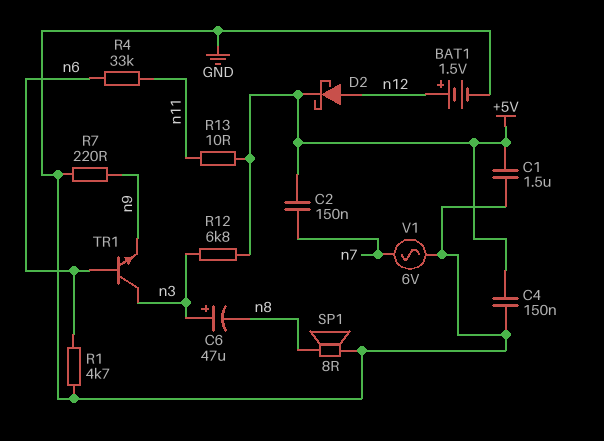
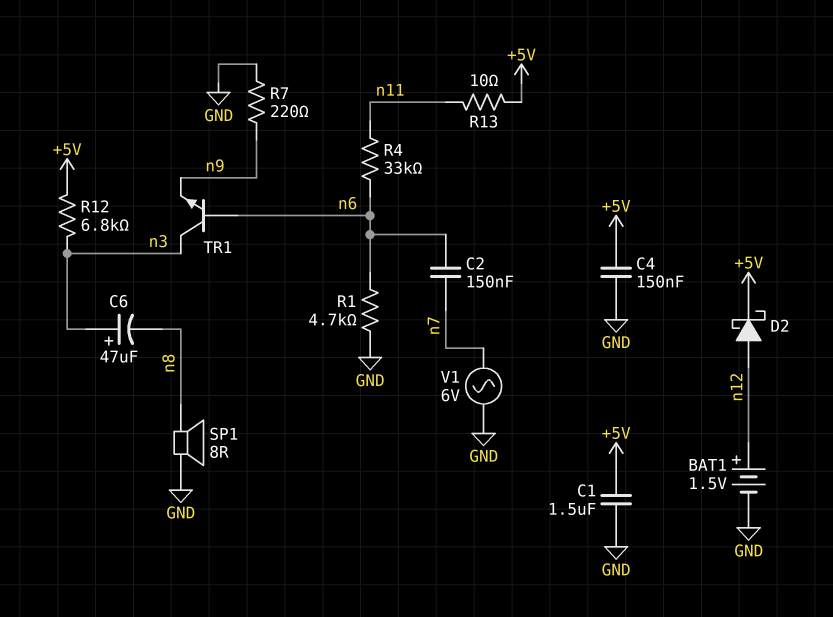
C2: 150nF (+5V, n7) -> 150nF (n6, n7)

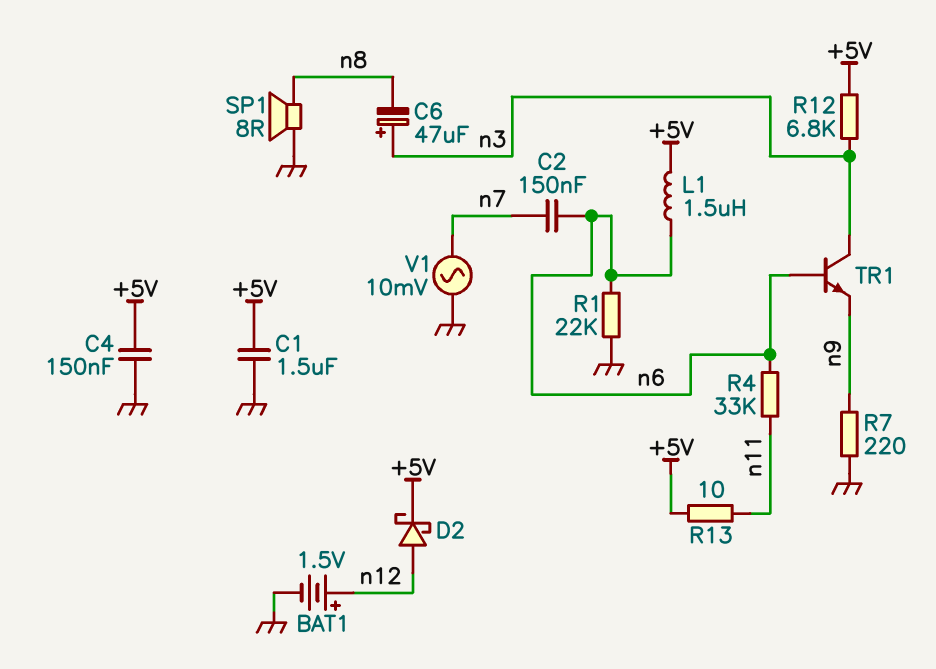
L1: none -> 1.5uH (+5V, n6)
R1: 4.7k (GND, n6) -> 22k (GND, n6)
V1: AC 6V (GND, n7) -> AC 10mV (GND, n7)

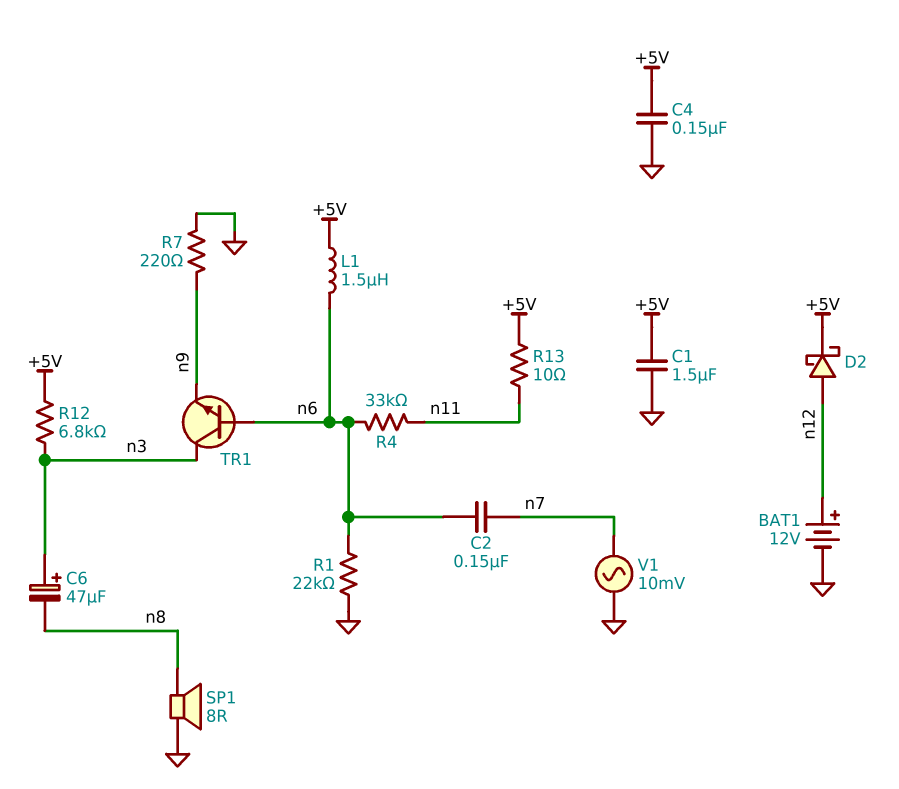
BAT1: 1.5V (plus n12, minus GND) -> 12V (plus n12, minus GND)

